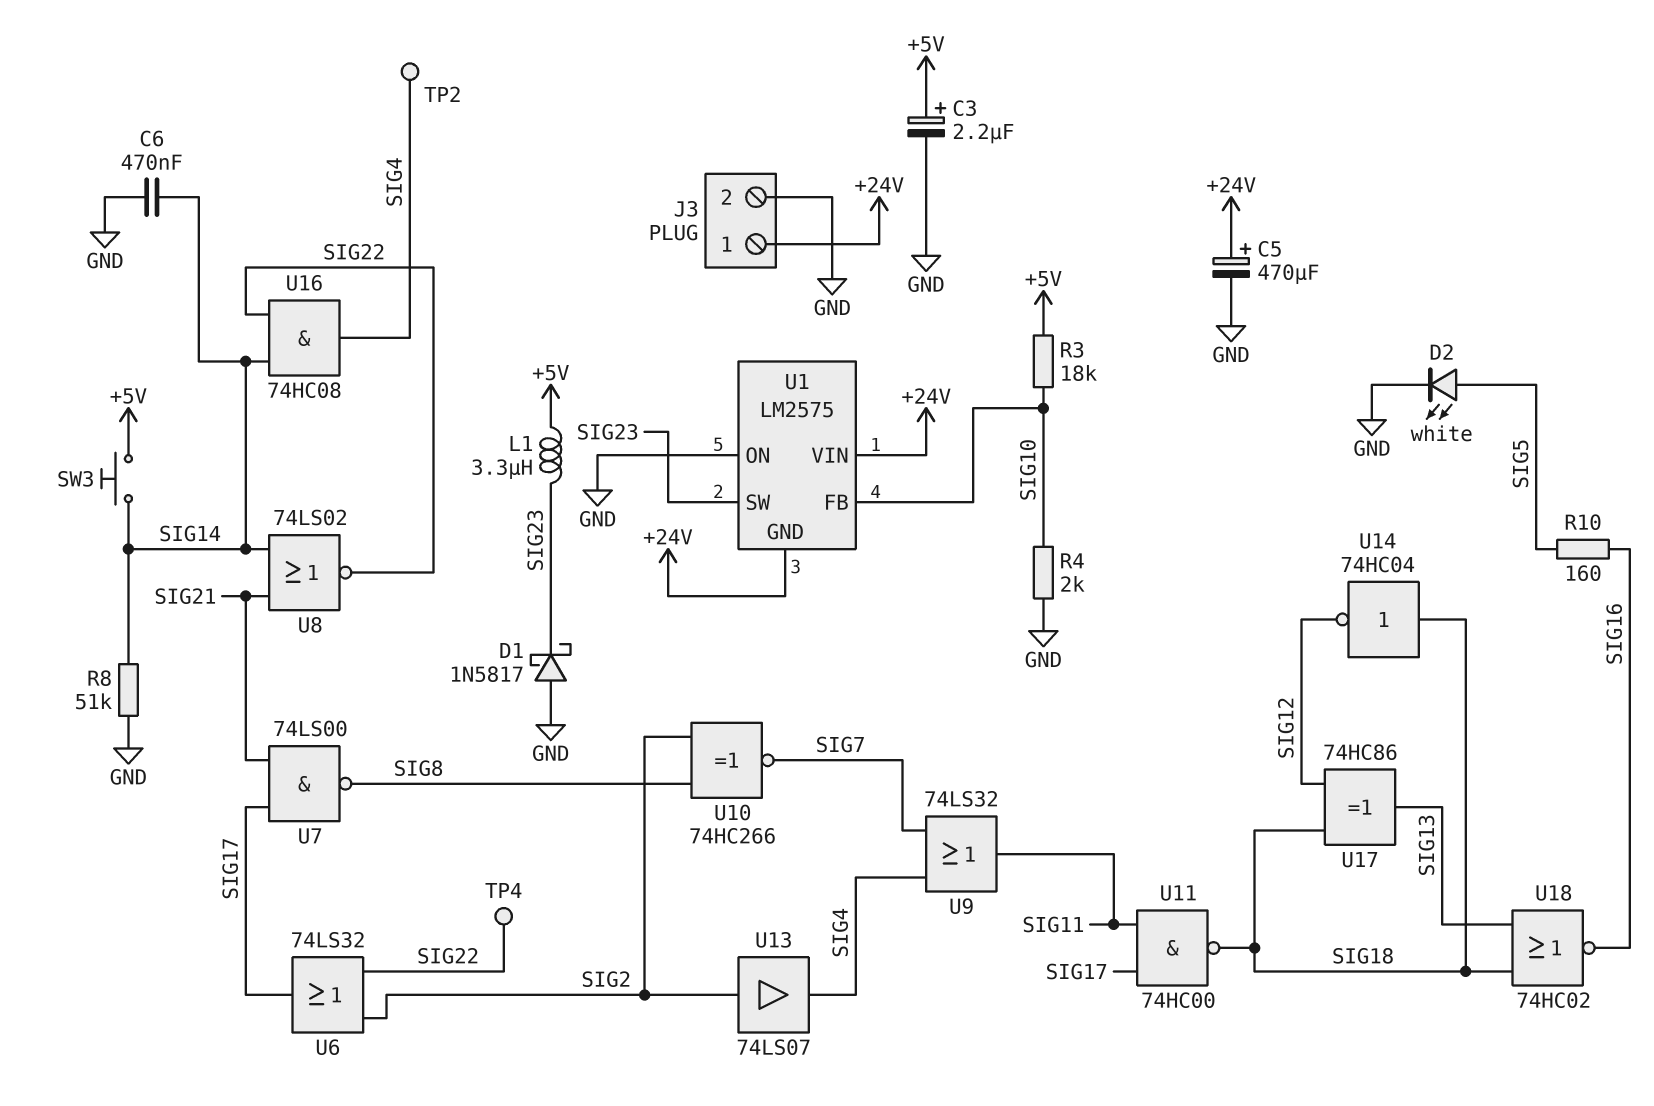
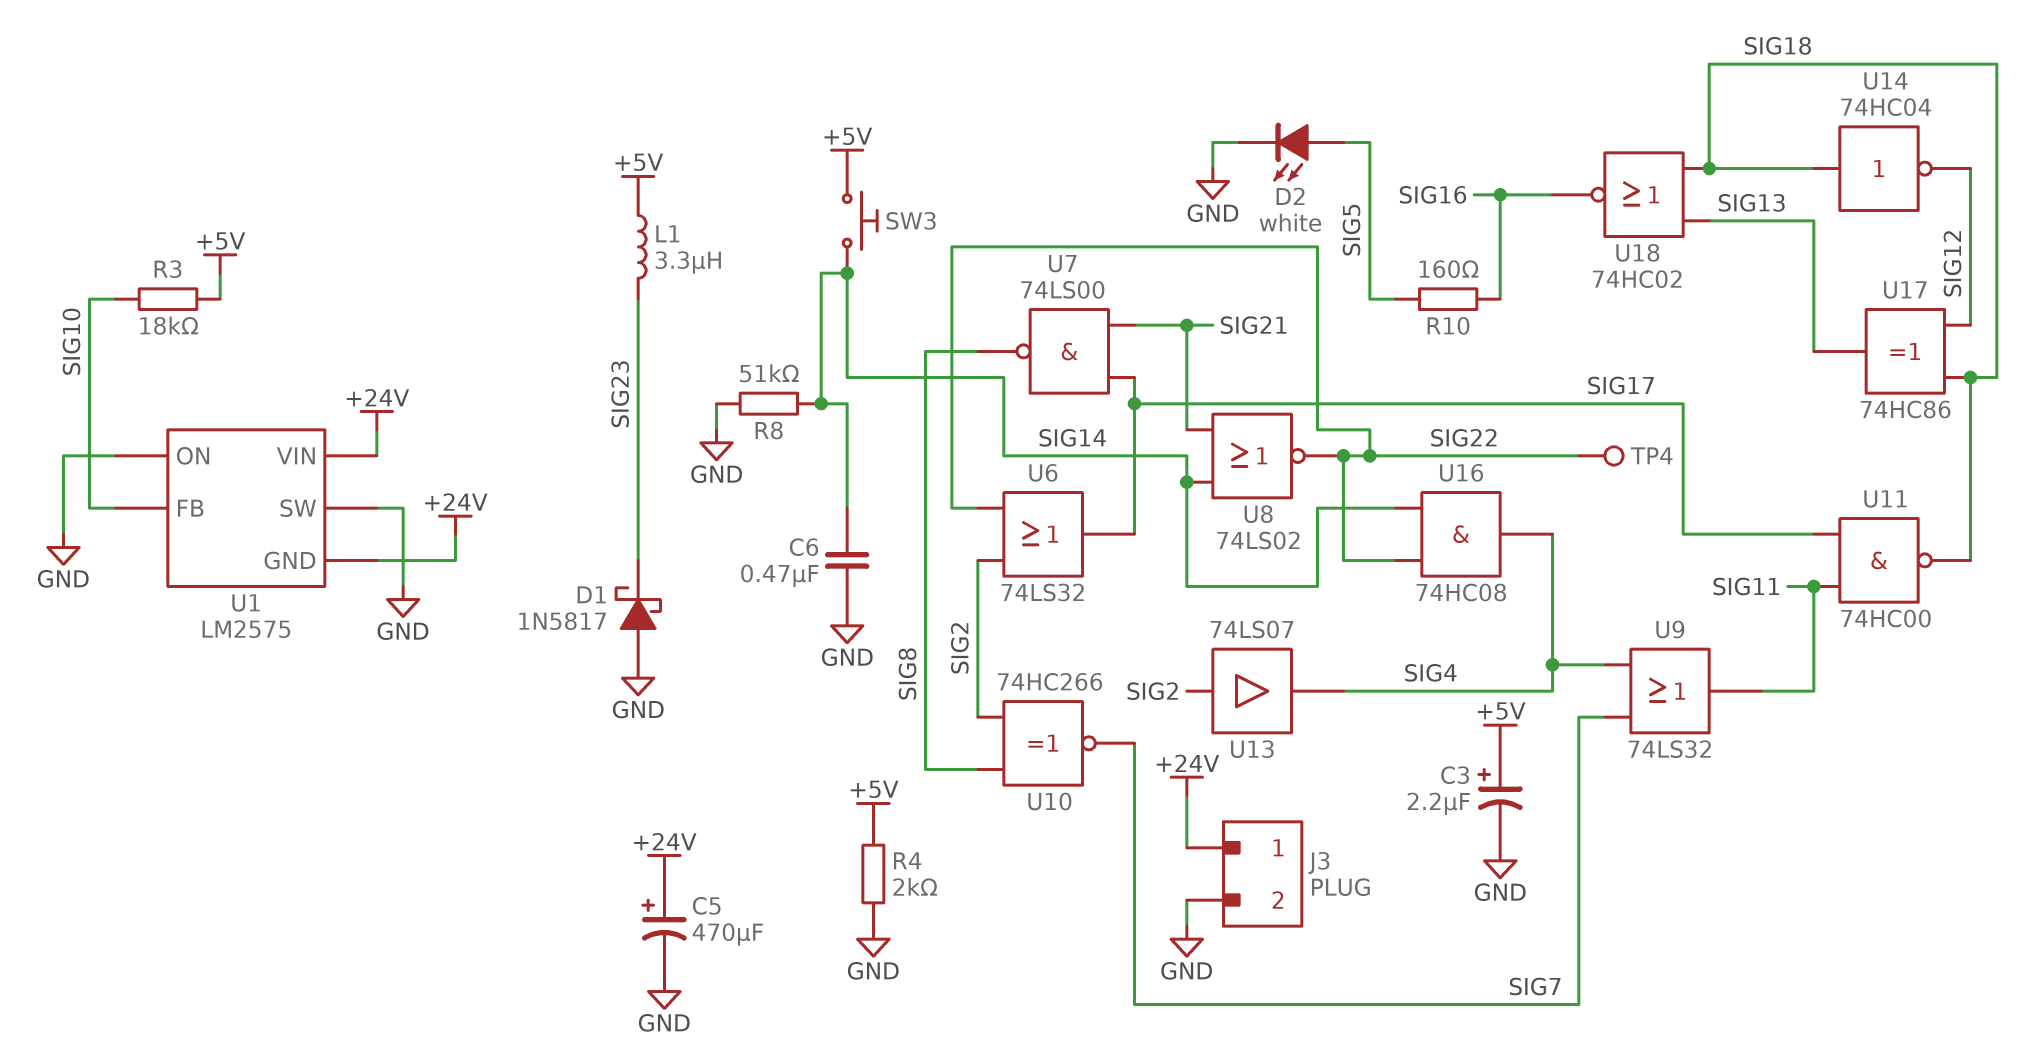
R4: 2k (GND, SIG10) -> 2k (+5V, GND)
TP2: test point (SIG4) -> none
U1 pin SW: SIG23 -> GND

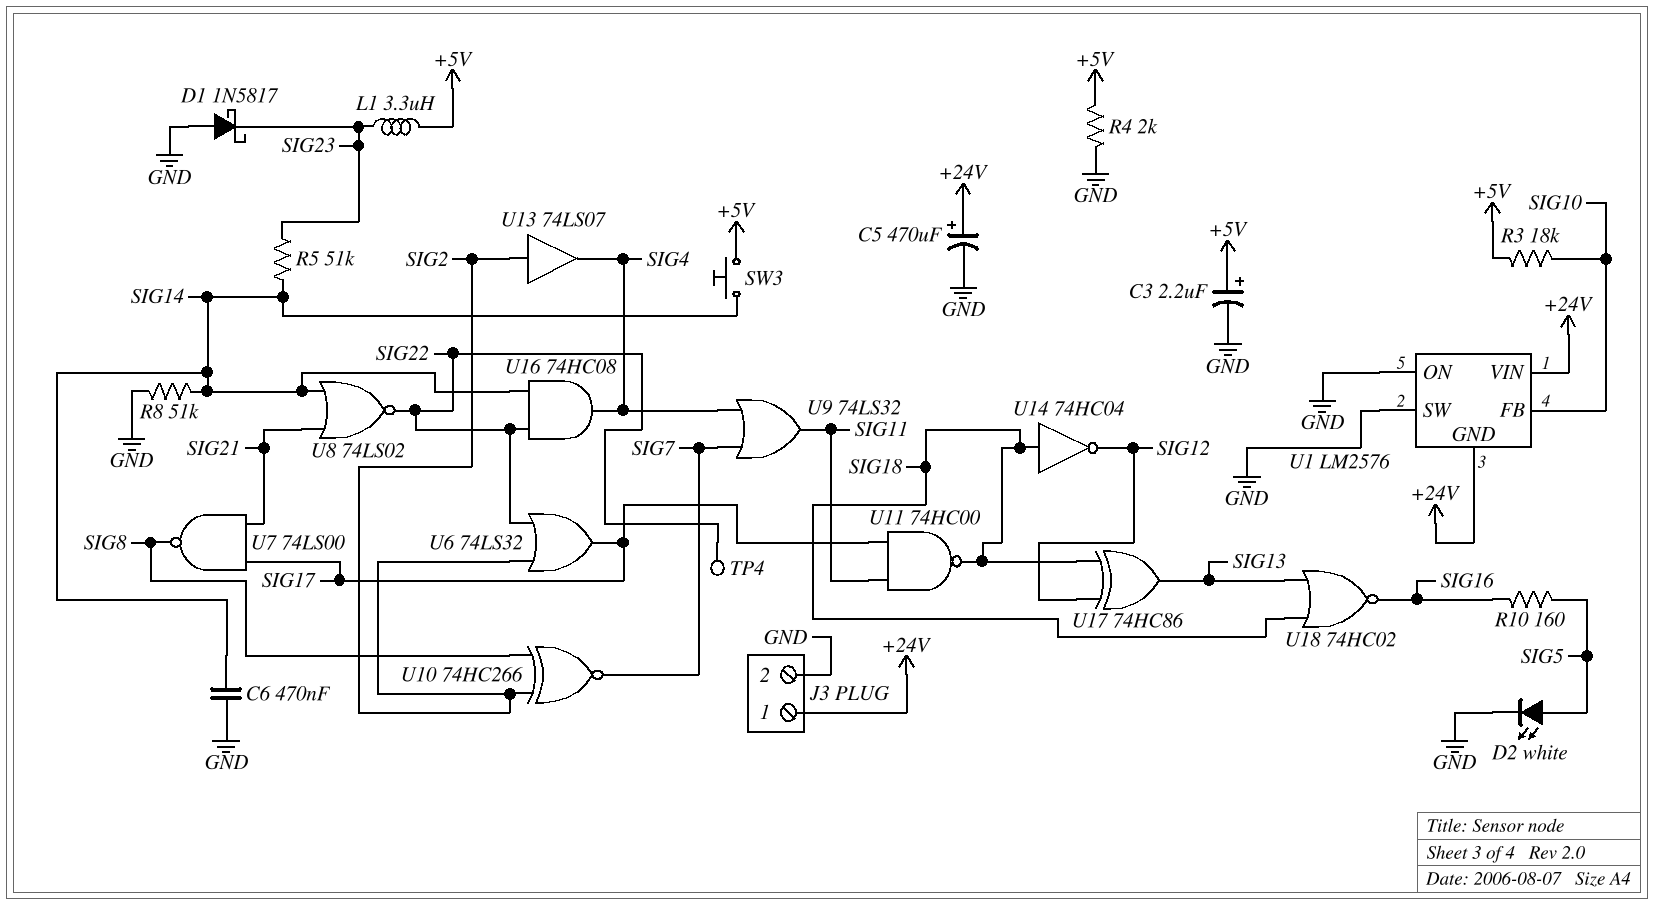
R5: none -> 51k (SIG14, SIG23)
U1: LM2575 -> LM2576

